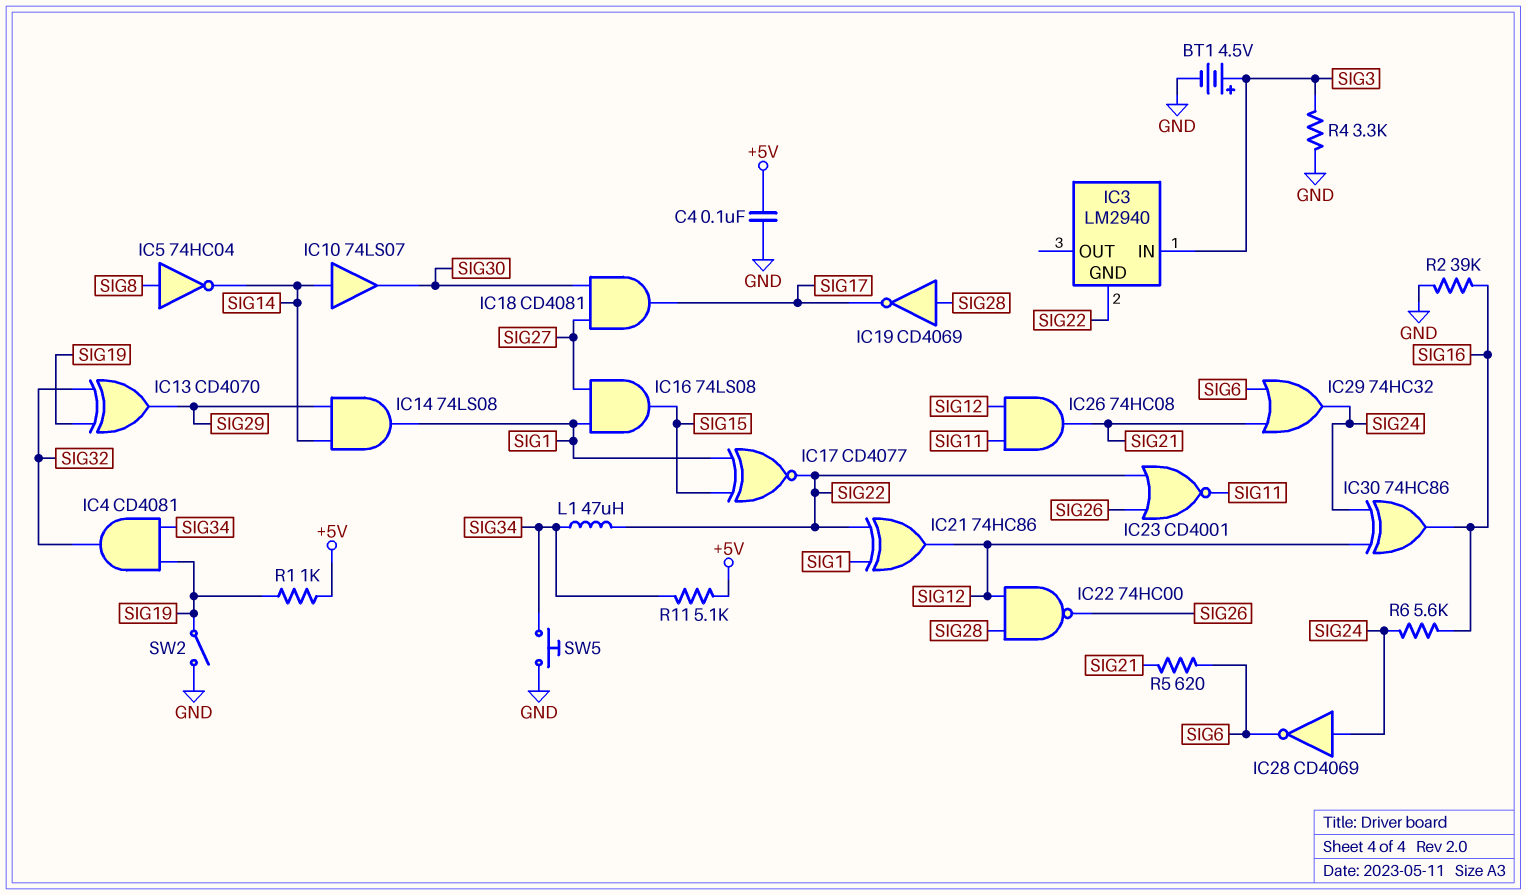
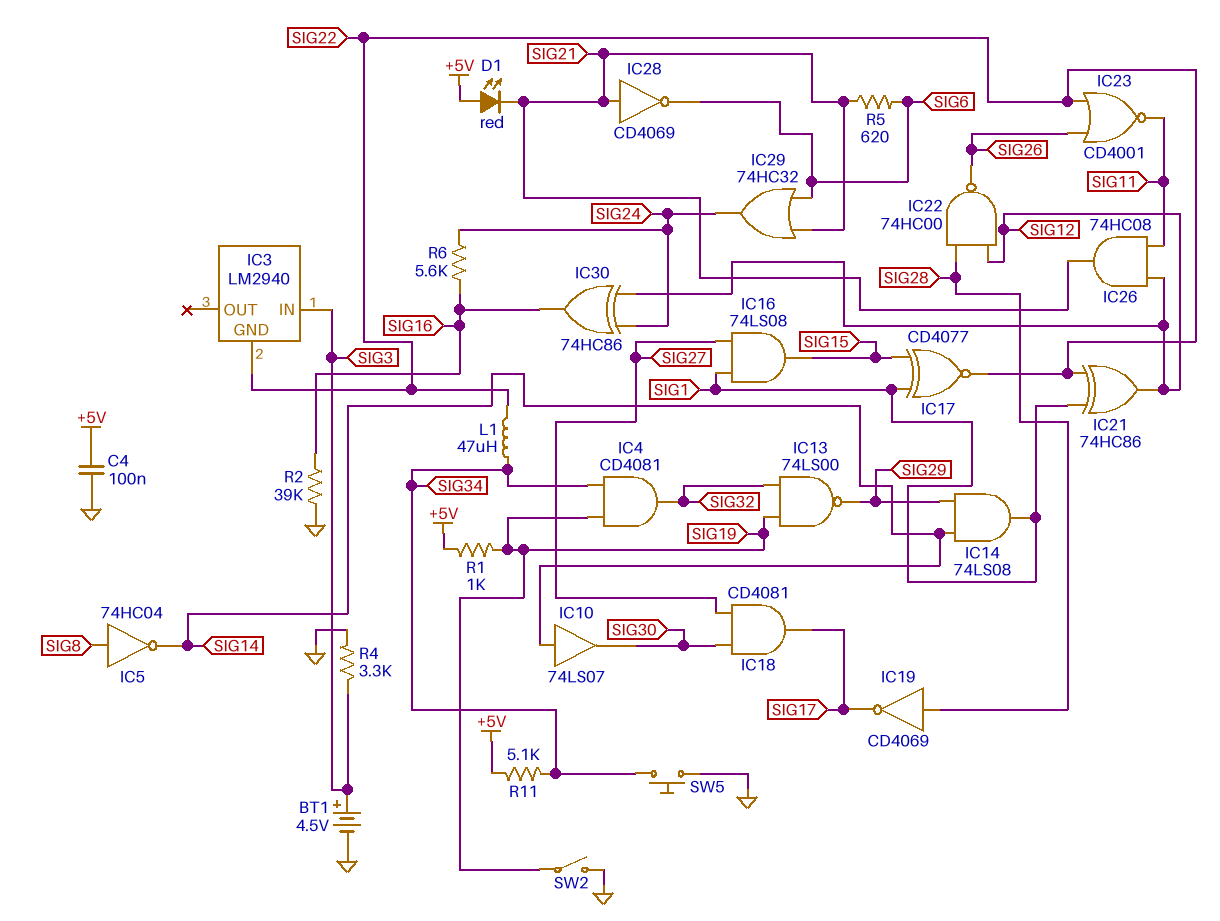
D1: none -> LED red (A +5V, K SIG21)
IC13: XOR CD4070 (in SIG19, in SIG32, out SIG29) -> NAND 74LS00 (in SIG19, in SIG32, out SIG29)
IC28: NOT CD4069 (in SIG24, out SIG6) -> NOT CD4069 (in SIG21, out SIG6)

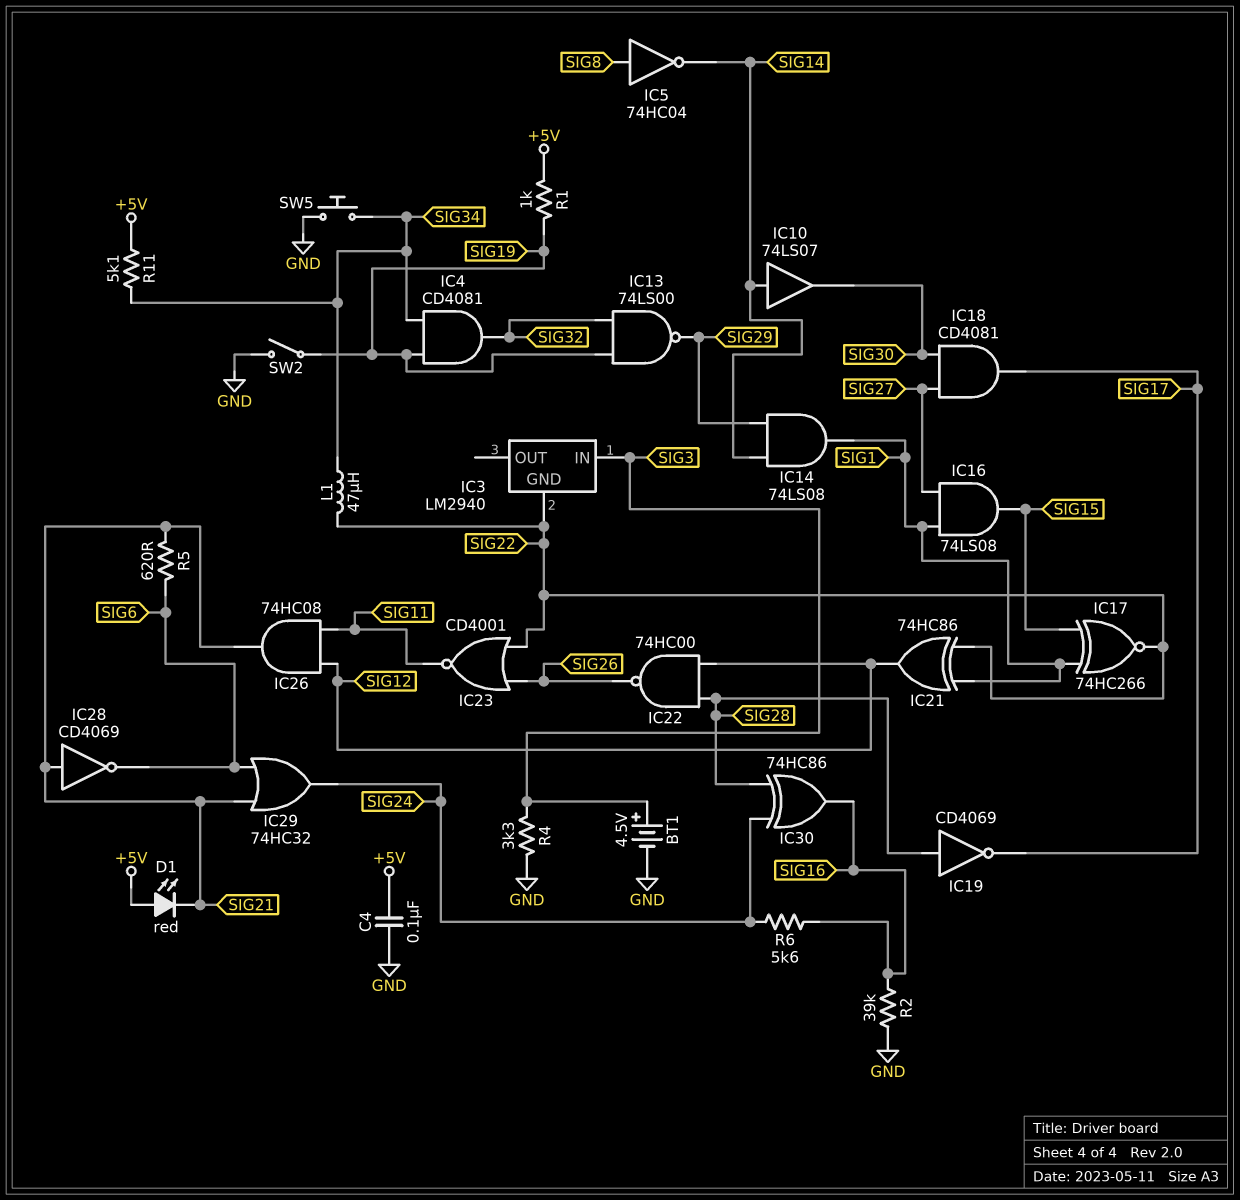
IC17: XNOR CD4077 (in SIG1, in SIG15, out SIG22) -> XNOR 74HC266 (in SIG1, in SIG15, out SIG22)
IC30: XOR 74HC86 (in SIG12, in SIG24, out SIG16) -> XOR 74HC86 (in SIG24, in SIG28, out SIG16)

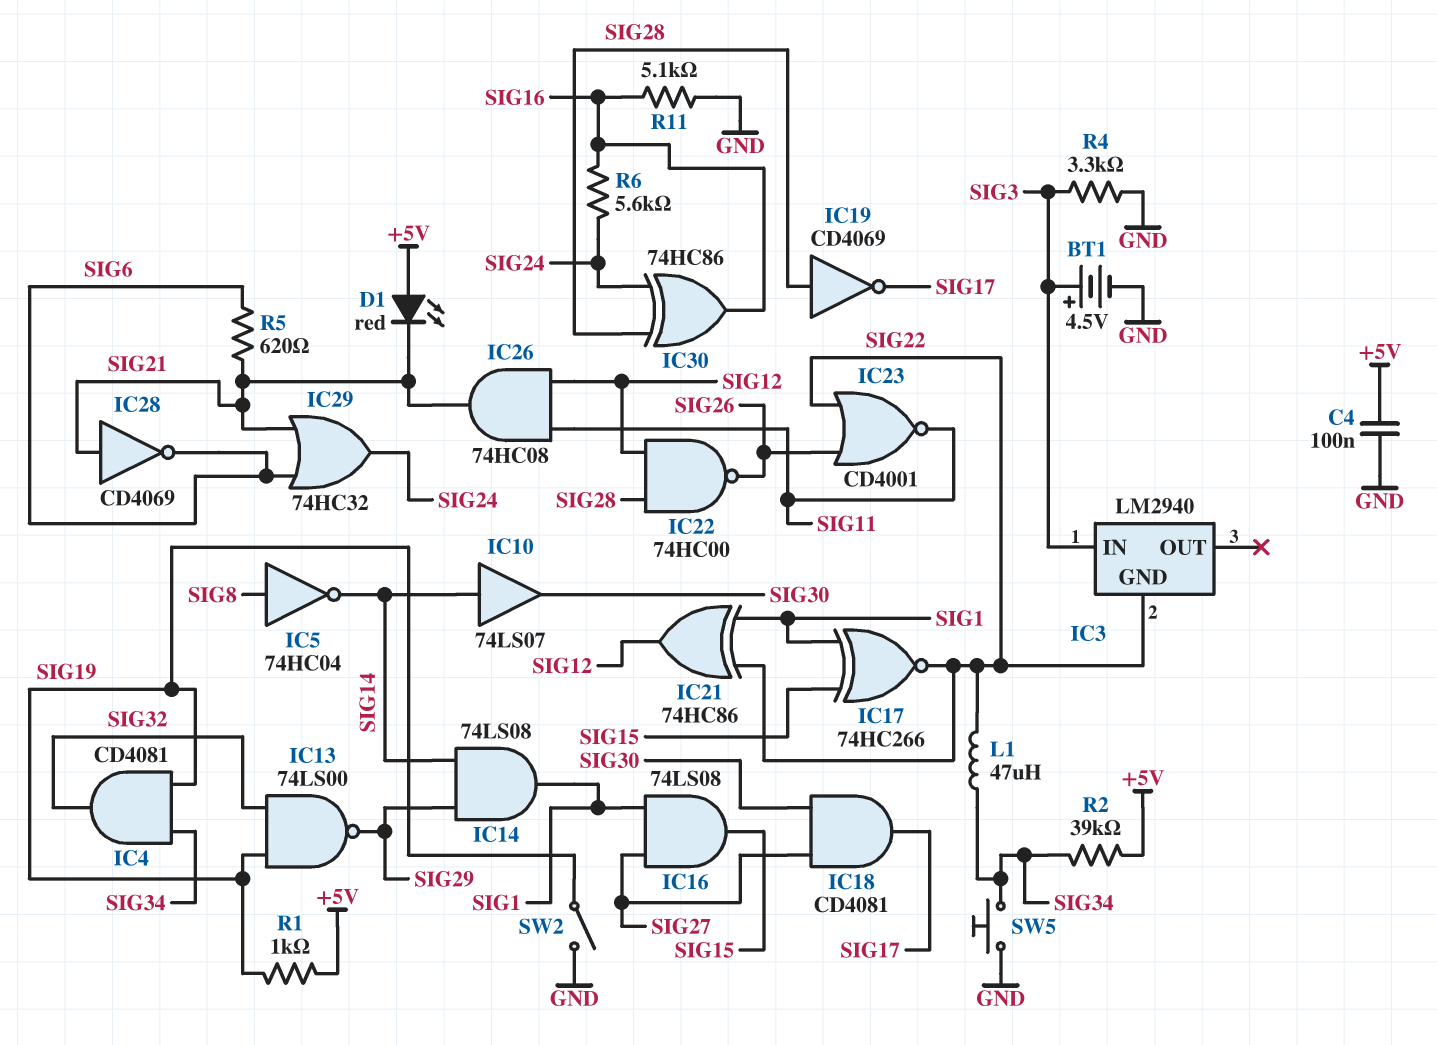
R2: 39k (GND, SIG16) -> 39k (+5V, SIG34)
R11: 5.1k (+5V, SIG34) -> 5.1k (GND, SIG16)

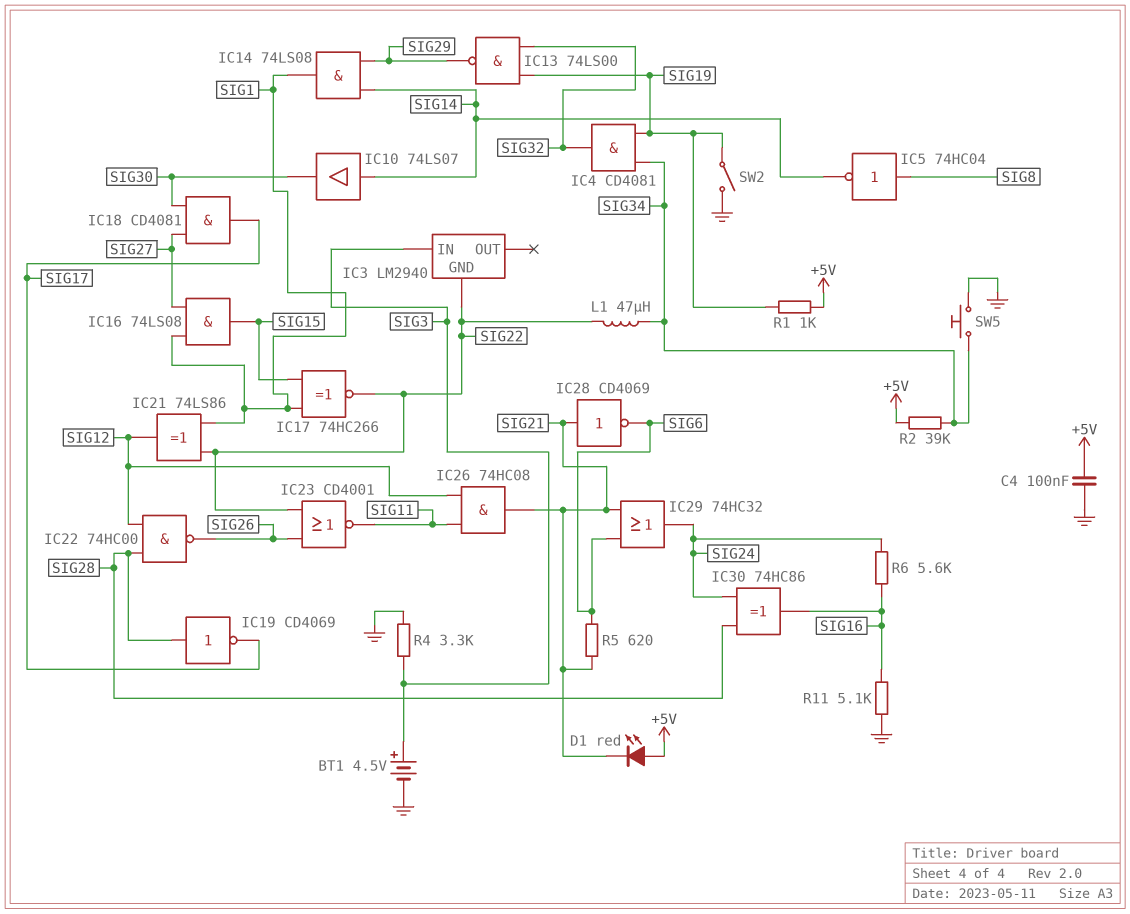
IC21: XOR 74HC86 (in SIG1, in SIG22, out SIG12) -> XOR 74LS86 (in SIG1, in SIG22, out SIG12)

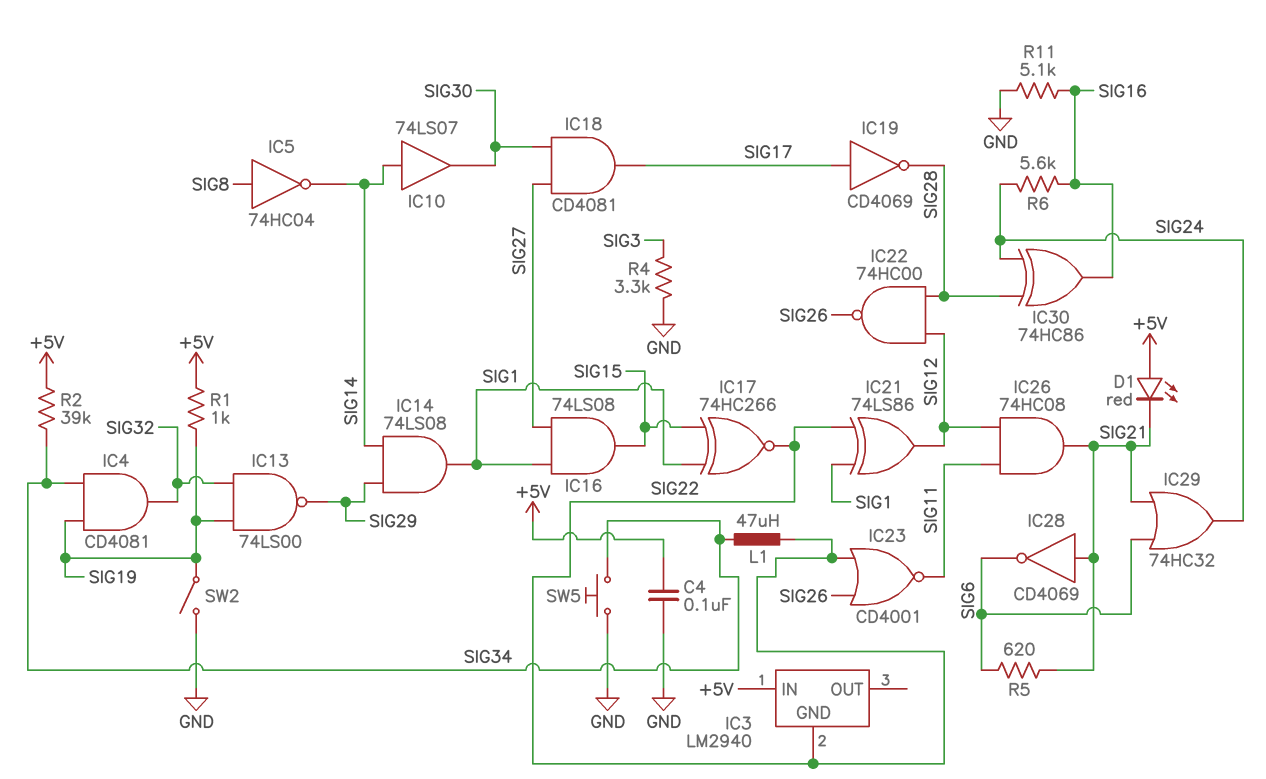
BT1: 4.5V (plus SIG3, minus GND) -> none
IC3 pin IN: SIG3 -> +5V
IC19: NOT CD4069 (in SIG28, out SIG17) -> NOT CD4069 (in SIG17, out SIG28)

